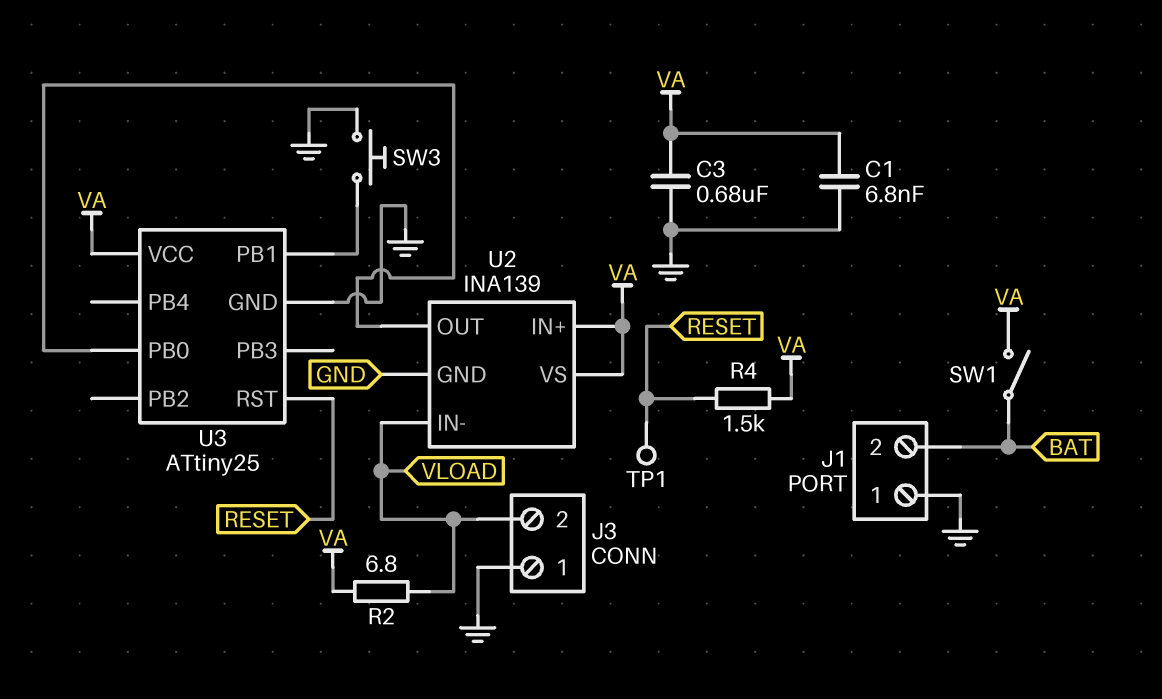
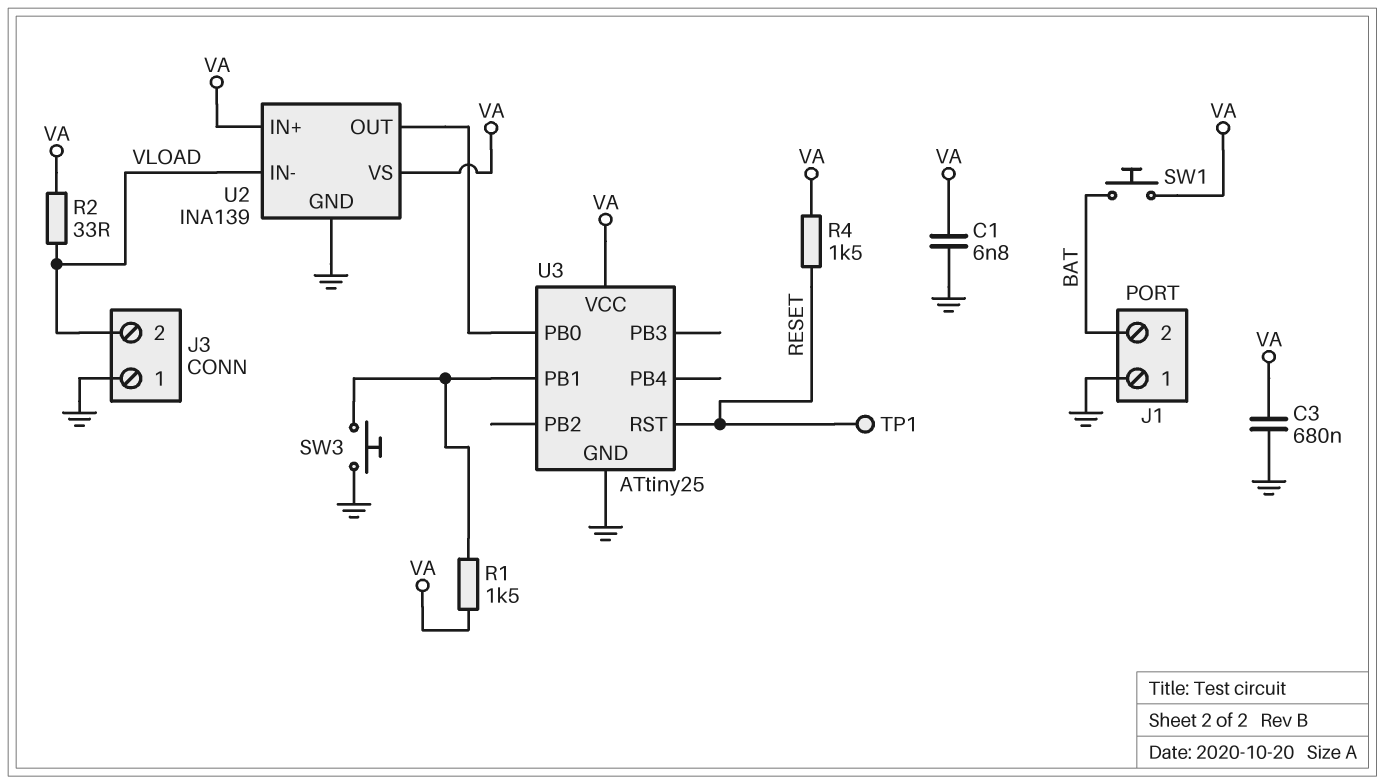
R1: none -> 1.5k (U3/PB1, VA)
R2: 6.8 (VA, VLOAD) -> 33 (VA, VLOAD)
SW1: switch (BAT, VA) -> button (BAT, VA)

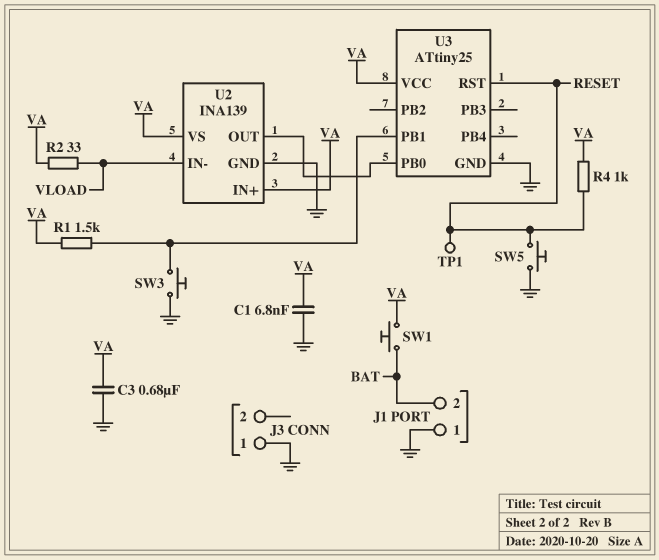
J3 pin 2: VLOAD -> none
R4: 1.5k (RESET, VA) -> 1k (RESET, VA)
SW5: none -> button (GND, RESET)

